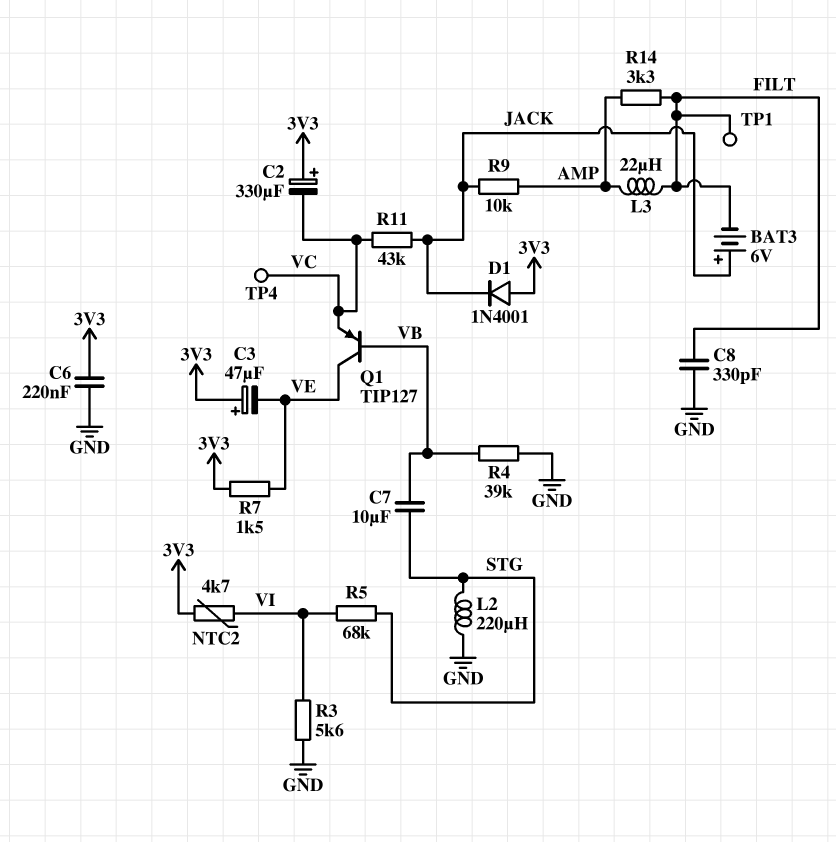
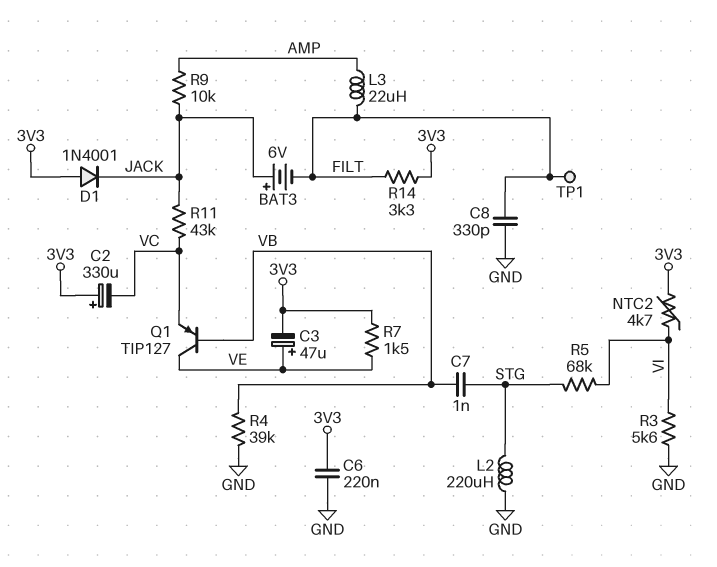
C3: 47uF (plus 3V3, minus VE) -> 47uF (plus VE, minus 3V3)
C7: 10uF (STG, VB) -> 1nF (STG, VB)
R14: 3.3k (AMP, FILT) -> 3.3k (3V3, FILT)
TP4: test point (VC) -> none

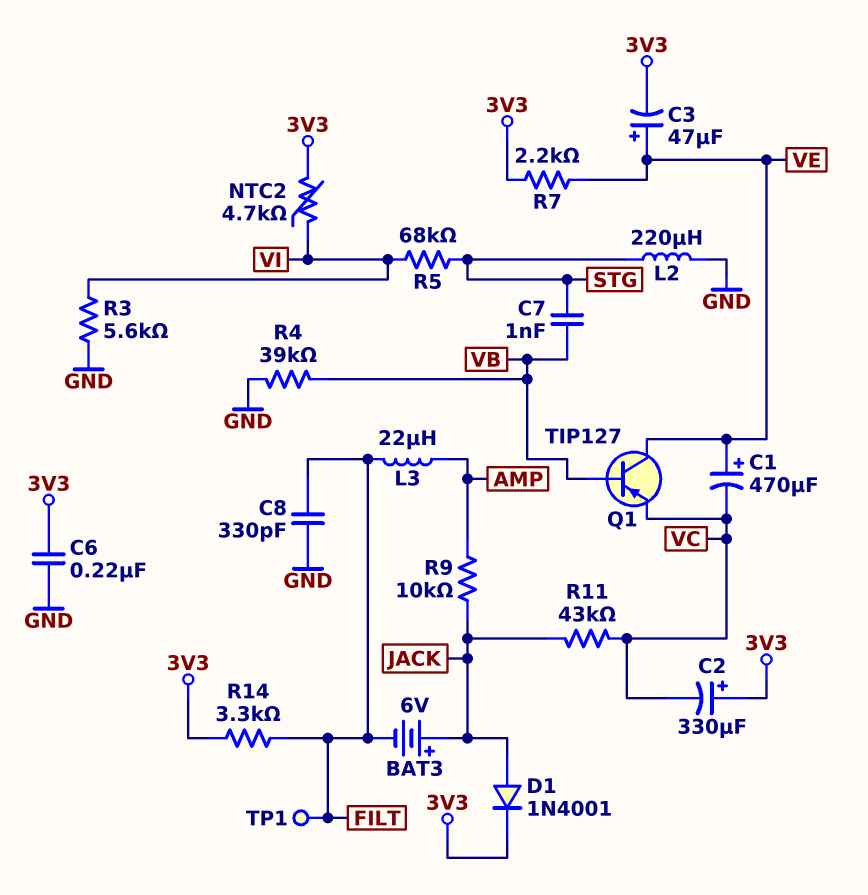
C1: none -> 470uF (plus VE, minus VC)
D1: diode 1N4001 (A 3V3, K JACK) -> diode 1N4001 (A JACK, K 3V3)
R7: 1.5k (3V3, VE) -> 2.2k (3V3, VE)

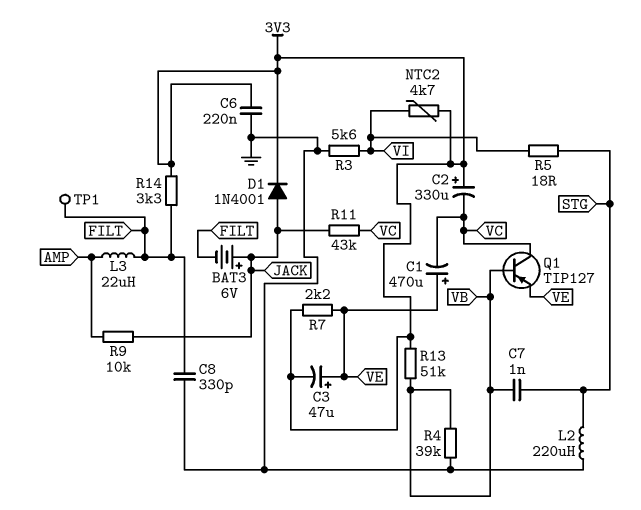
Q1: PNP TIP127 (B VB, C VE, E VC) -> PNP TIP127 (B VB, C VC, E VE)
R5: 68k (STG, VI) -> 18 (STG, VI)
R13: none -> 51k (3V3, VB)

